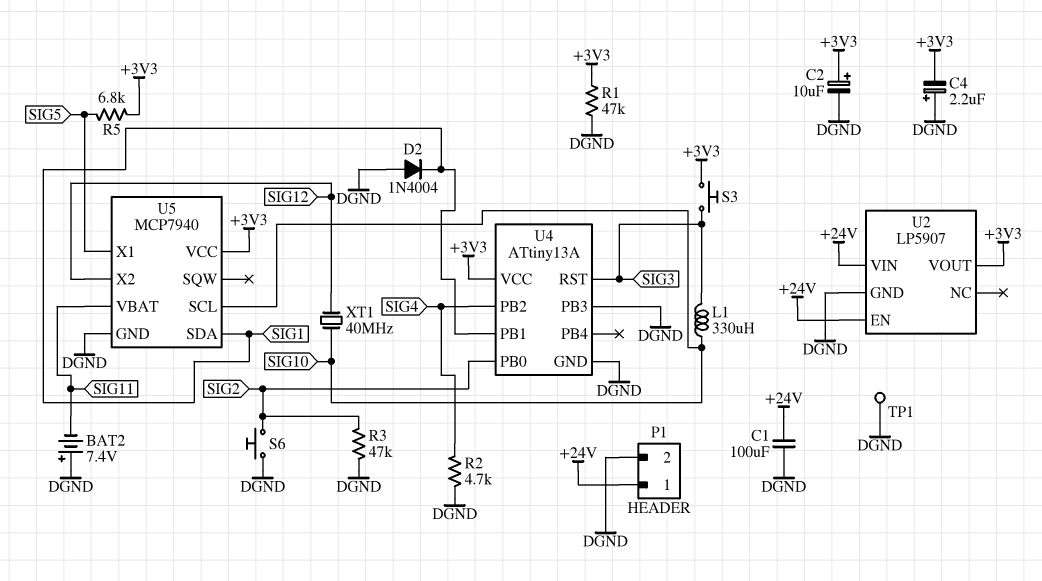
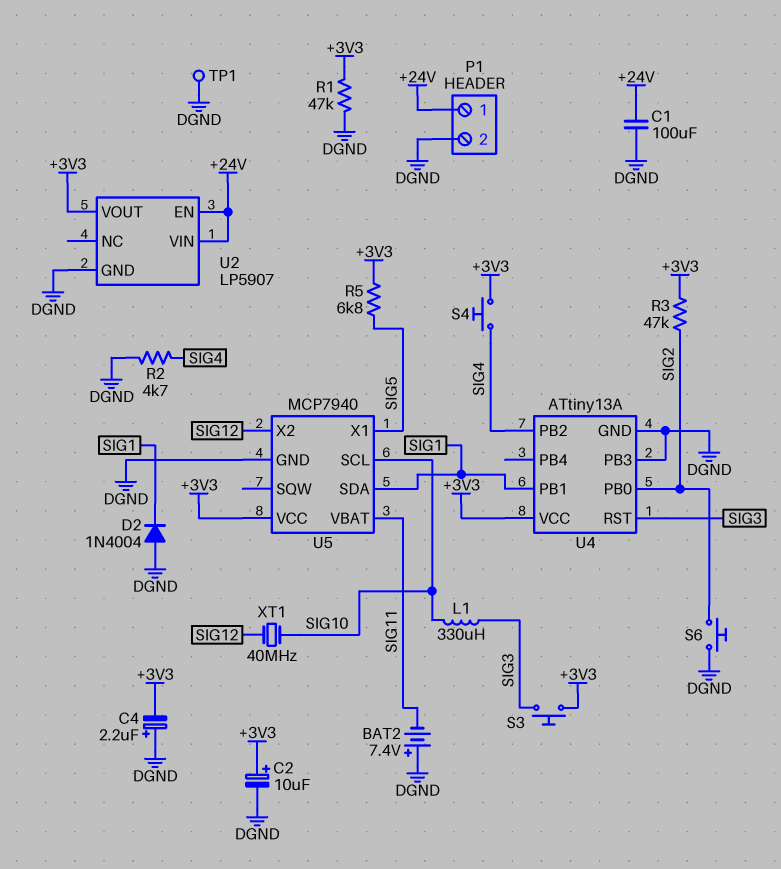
R3: 47k (DGND, SIG2) -> 47k (+3V3, SIG2)
S4: none -> button (+3V3, SIG4)

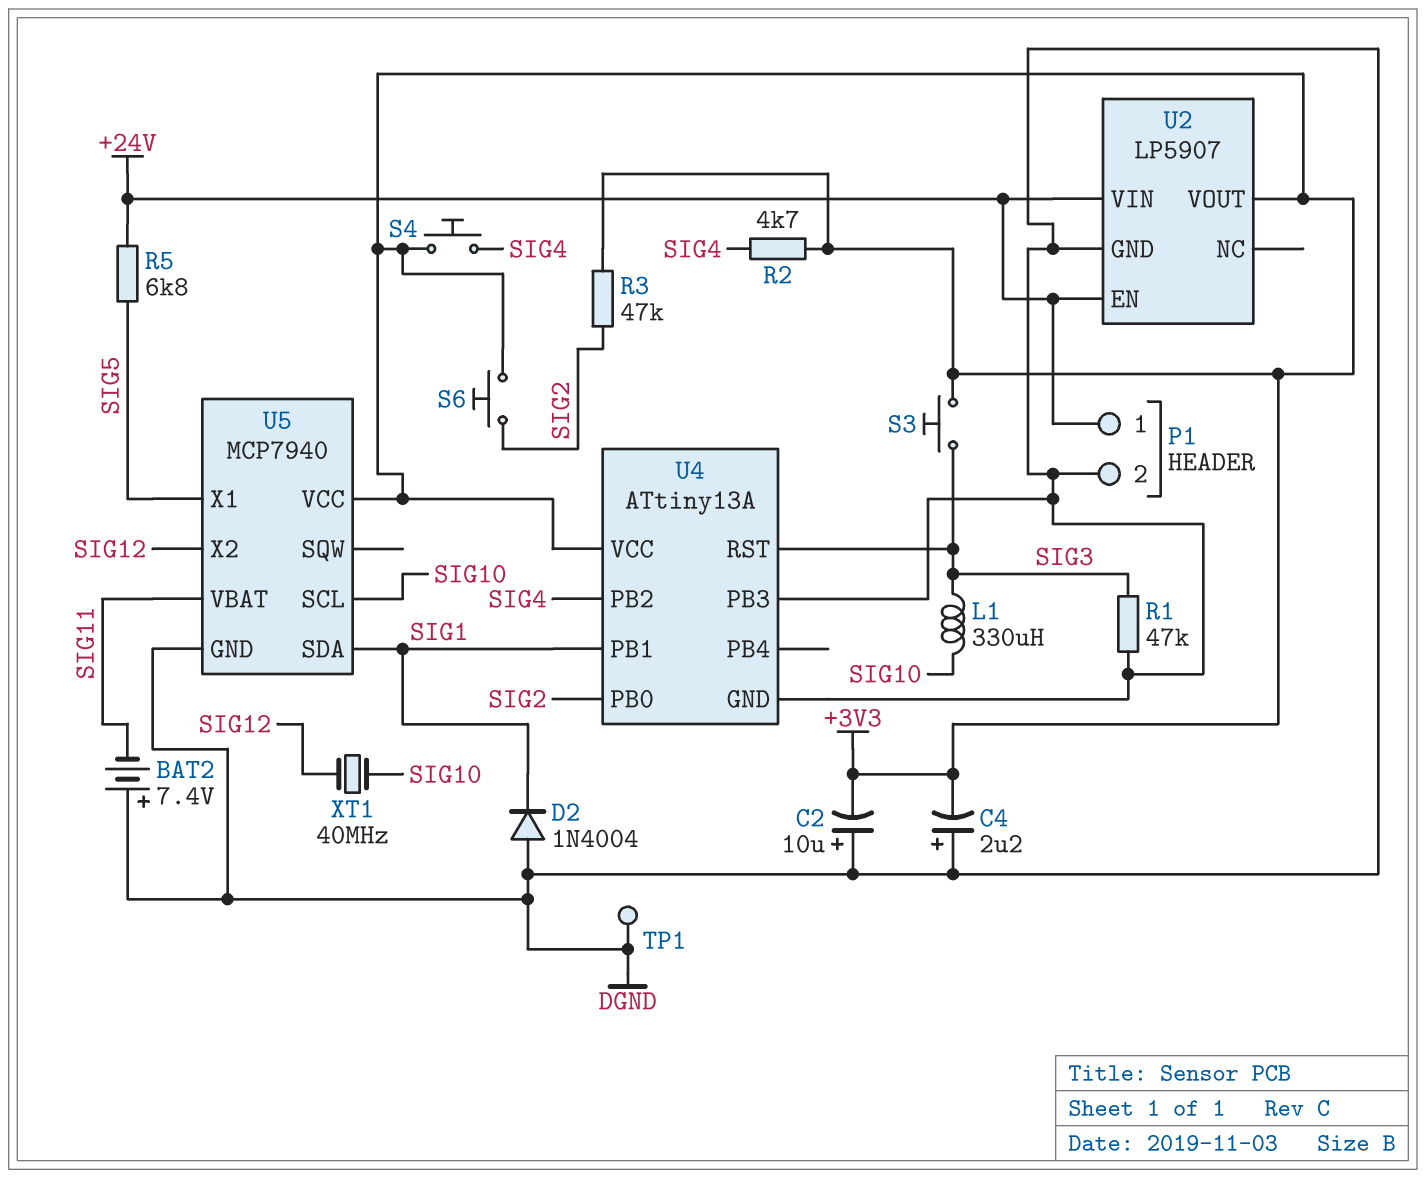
C1: 100uF (+24V, DGND) -> none
C2: 10uF (plus +3V3, minus DGND) -> 10uF (plus DGND, minus +3V3)
R1: 47k (+3V3, DGND) -> 47k (DGND, SIG3)
R2: 4.7k (DGND, SIG4) -> 4.7k (+3V3, SIG4)
R5: 6.8k (+3V3, SIG5) -> 6.8k (+24V, SIG5)
S6: button (DGND, SIG2) -> button (+3V3, SIG2)

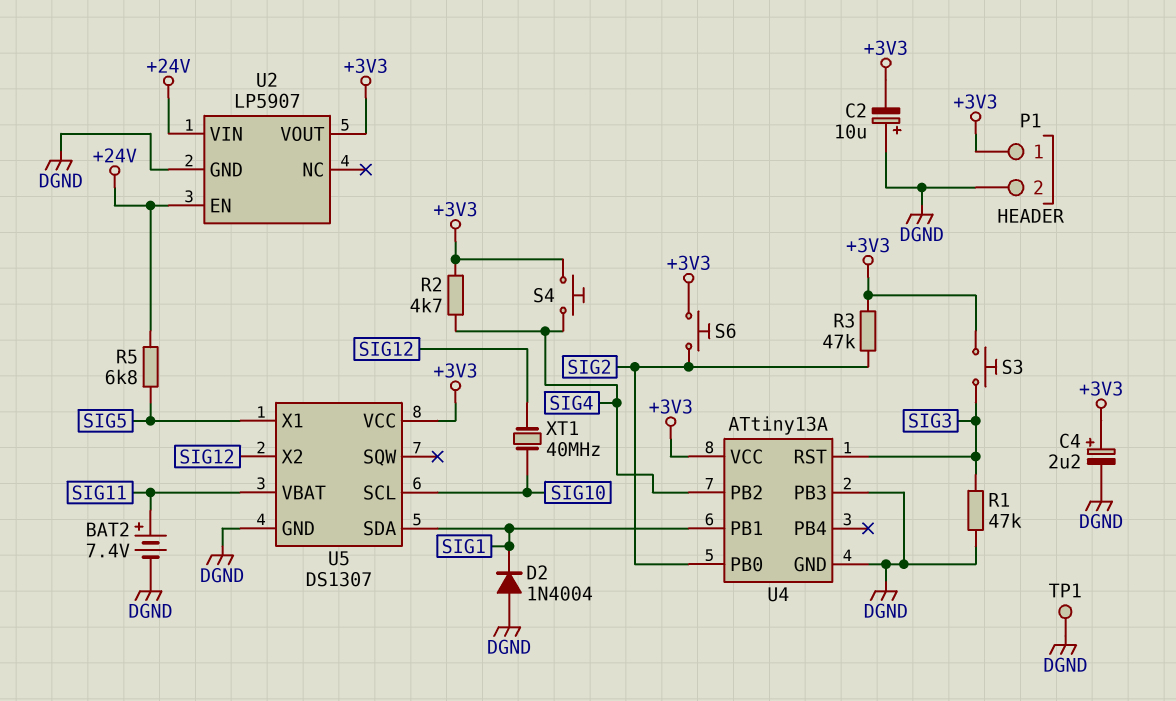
BAT2: 7.4V (plus DGND, minus SIG11) -> 7.4V (plus SIG11, minus DGND)
C4: 2.2uF (plus DGND, minus +3V3) -> 2.2uF (plus +3V3, minus DGND)
L1: 330uH (SIG3, SIG10) -> none
P1 pin 1: +24V -> +3V3
U5: MCP7940 -> DS1307

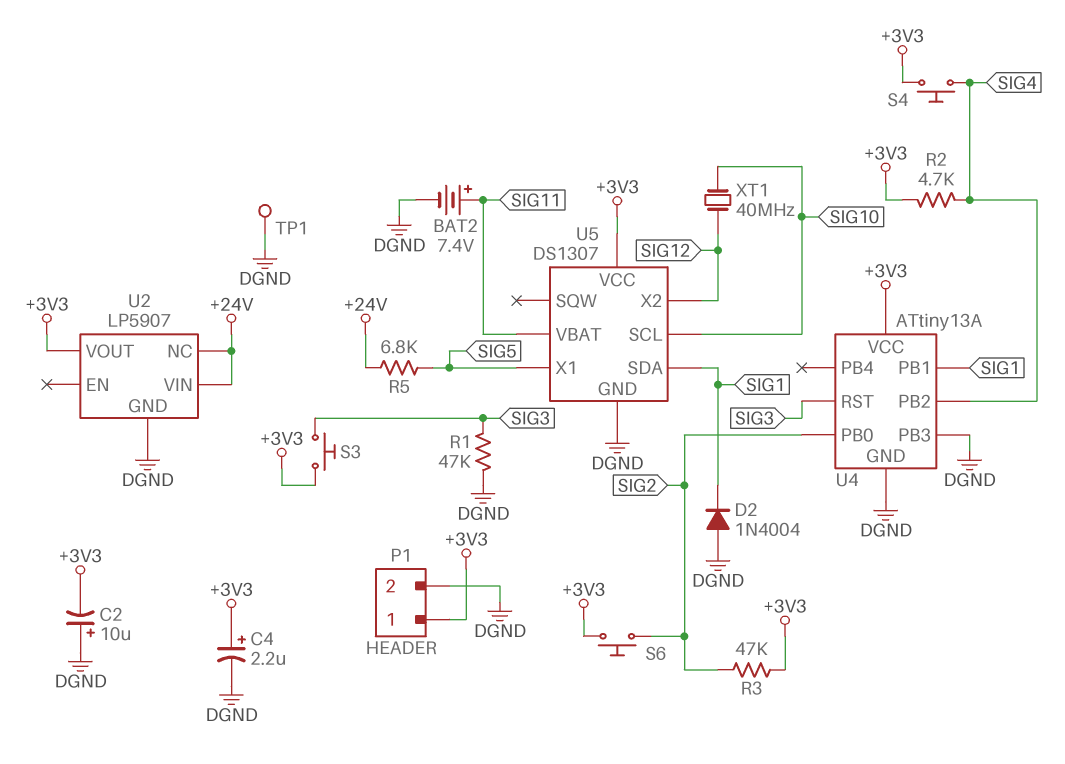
U2 pin EN: +24V -> none
U2 pin NC: none -> +24V

